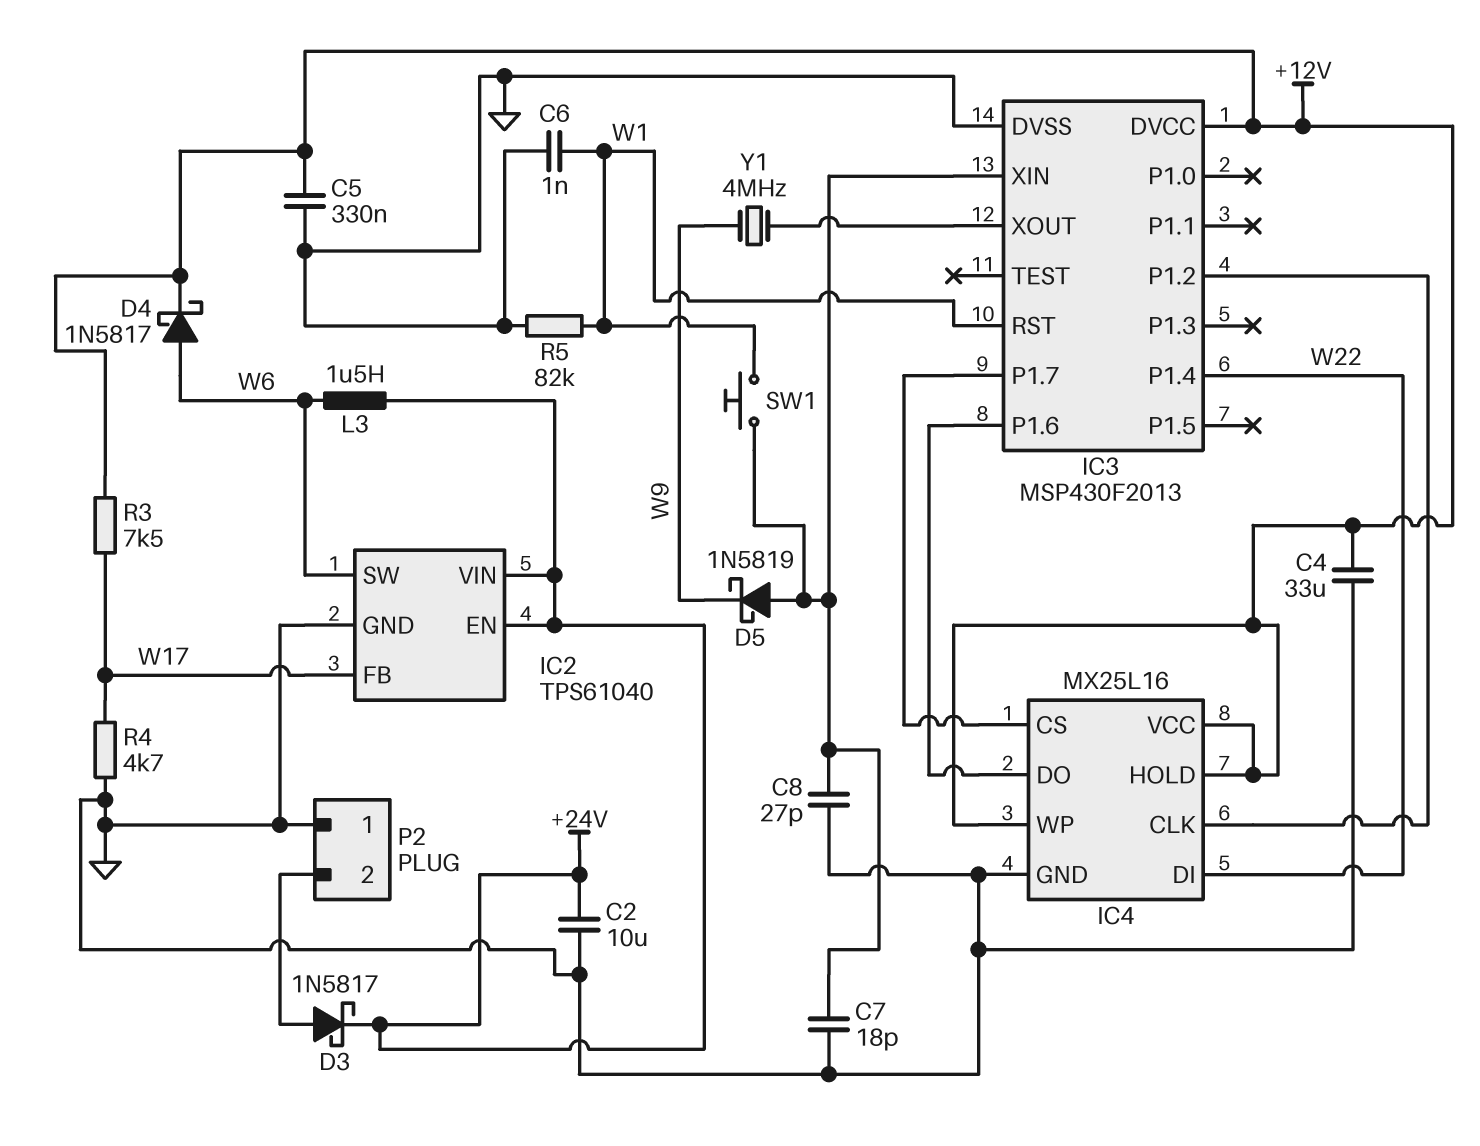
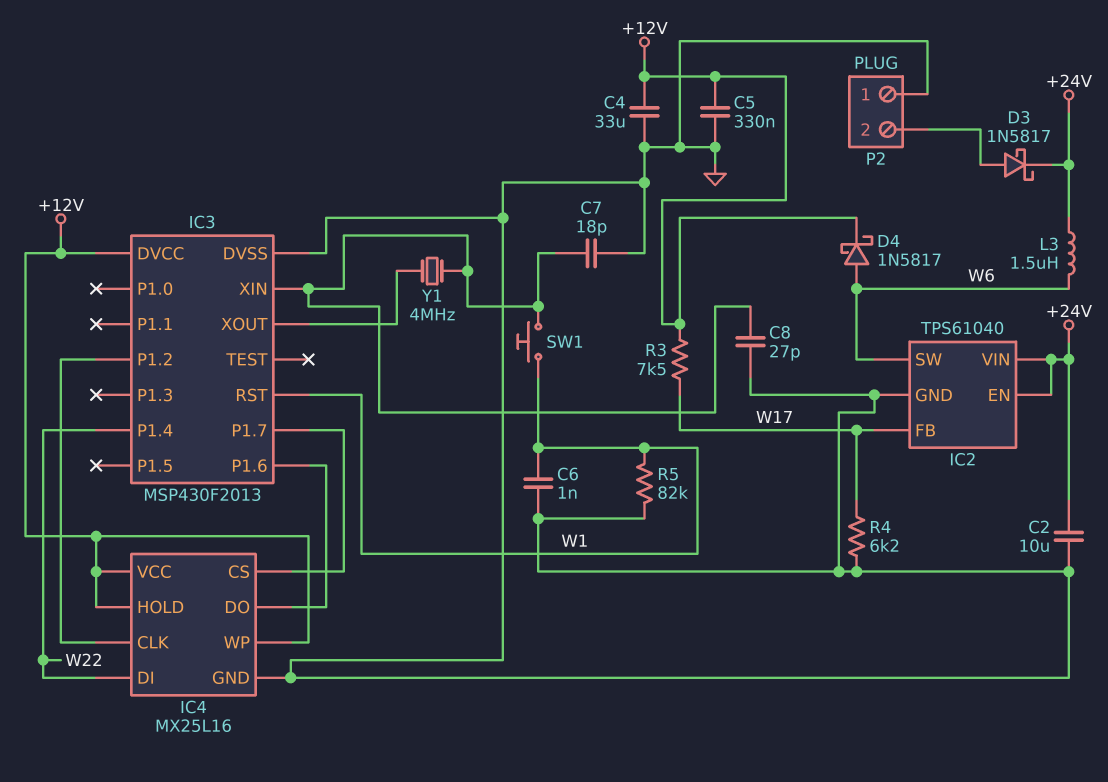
D5: schottky 1N5819 (A IC3/XIN, K W9) -> none
R4: 4.7k (GND, W17) -> 6.2k (GND, W17)
Y1: 4MHz (IC3/XOUT, W9) -> 4MHz (IC3/XIN, IC3/XOUT)

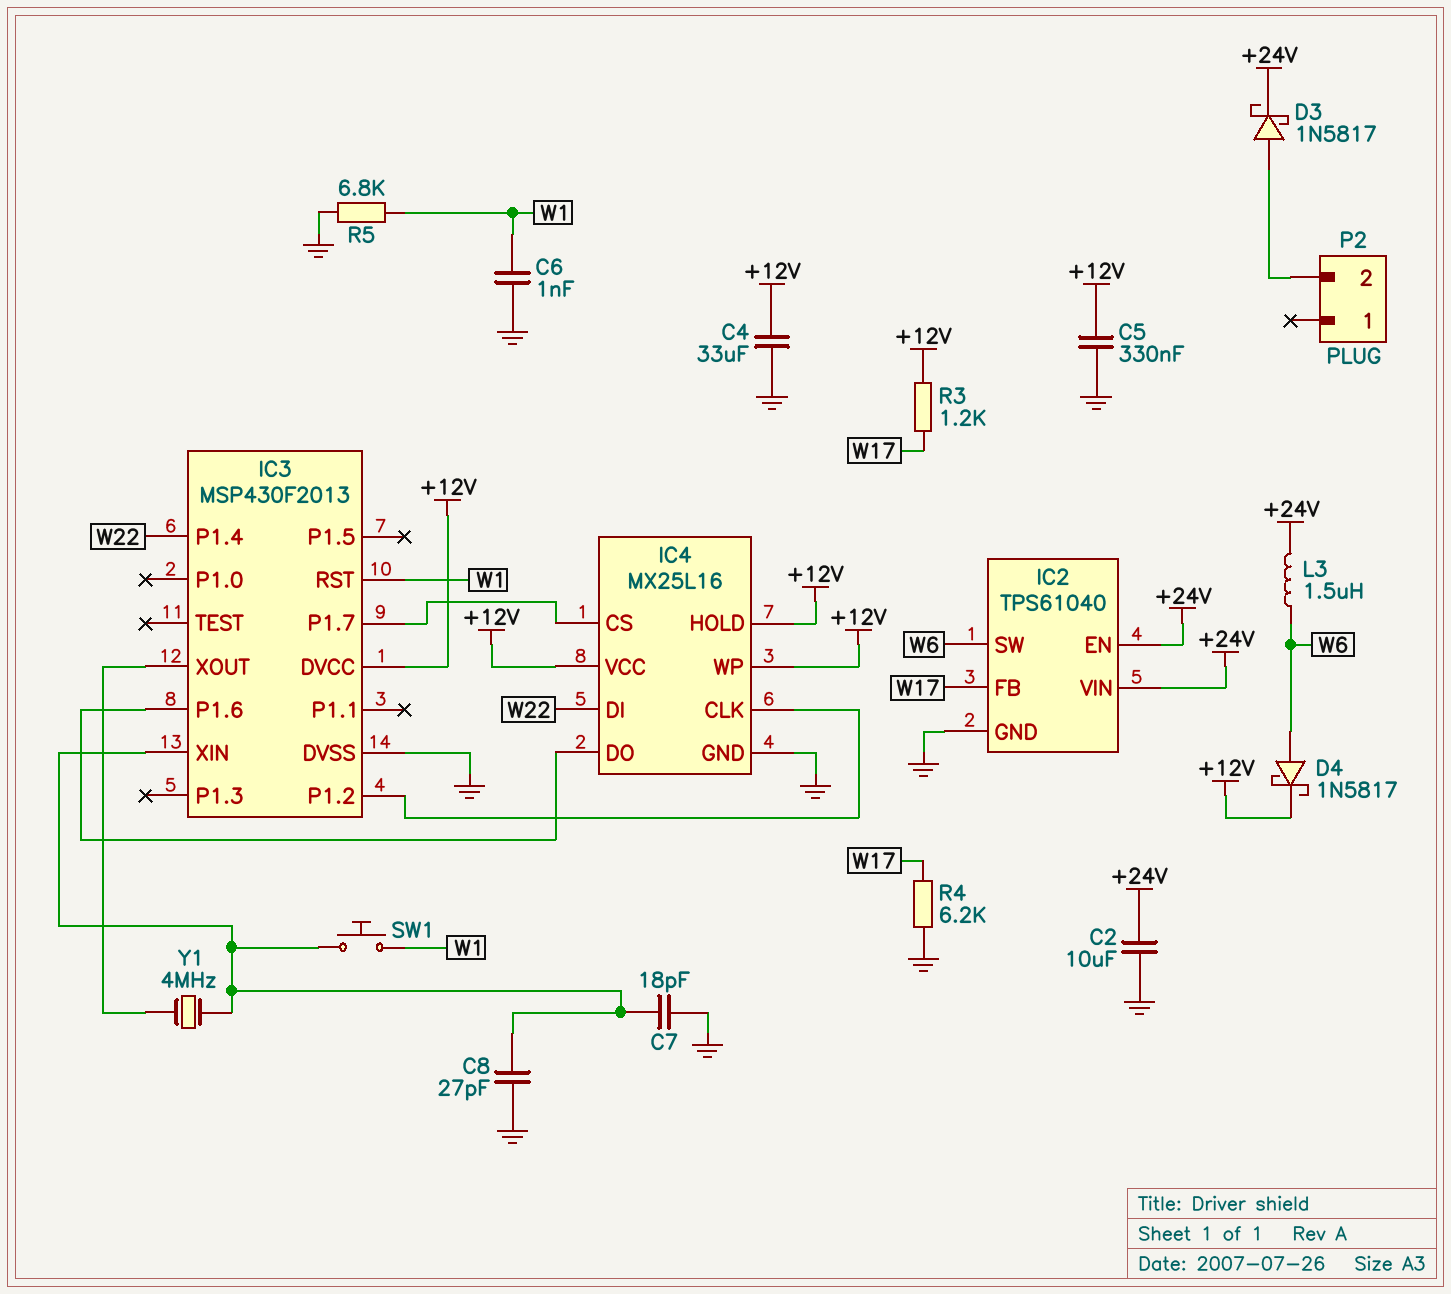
P2 pin 1: GND -> none
R3: 7.5k (+12V, W17) -> 1.2k (+12V, W17)
R5: 82k (GND, W1) -> 6.8k (GND, W1)

